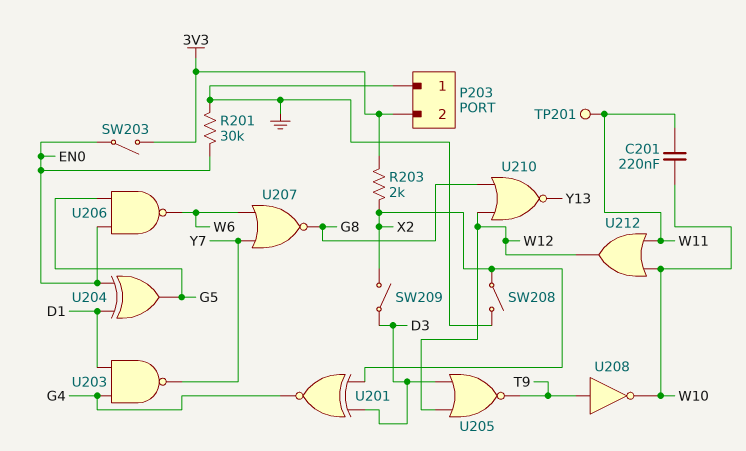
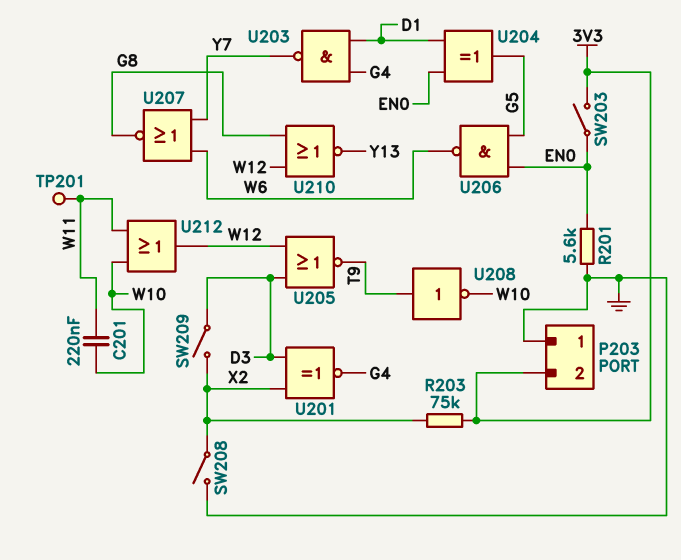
R201: 30k (EN0, GND) -> 5.6k (EN0, GND)
R203: 2k (3V3, X2) -> 75k (3V3, X2)

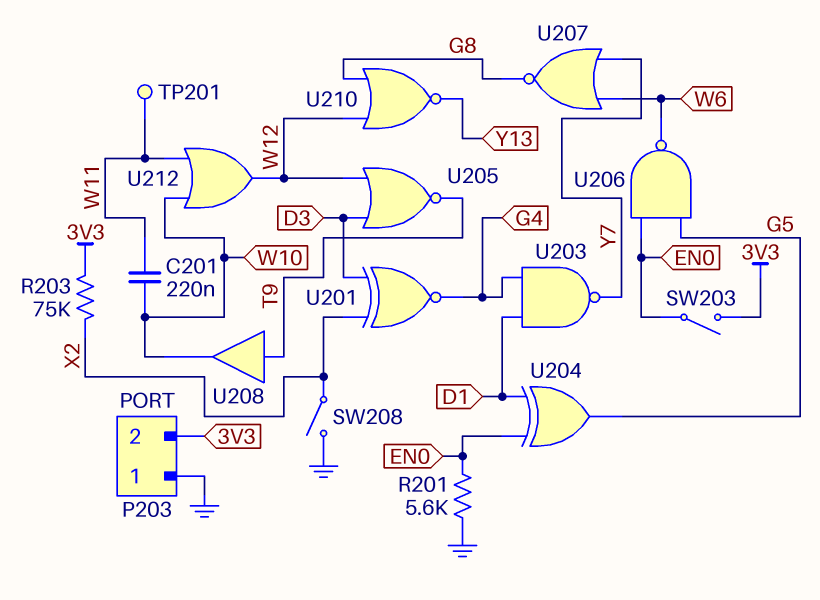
SW209: switch (D3, X2) -> none
U208: NOT (in T9, out W10) -> buffer (in T9, out W10)

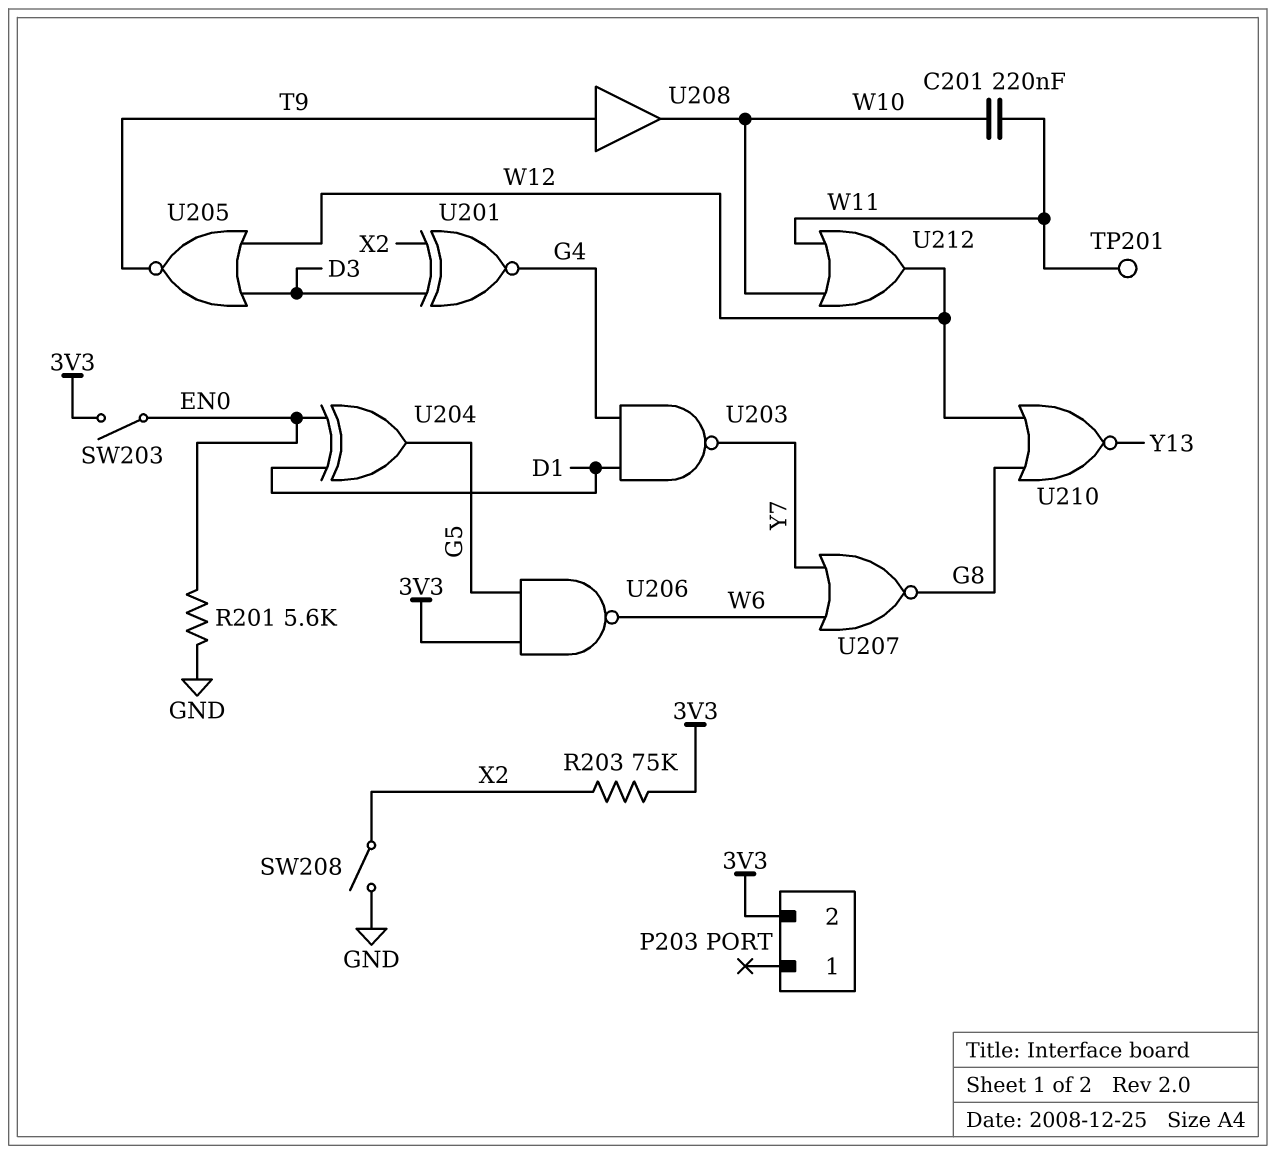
P203 pin 1: GND -> none
U206: NAND (in EN0, in G5, out W6) -> NAND (in 3V3, in G5, out W6)

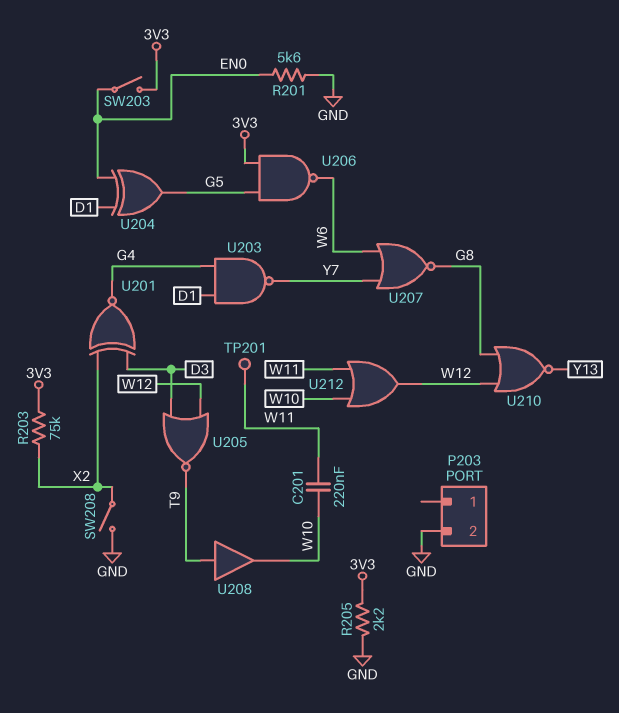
P203 pin 2: 3V3 -> GND
R205: none -> 2.2k (3V3, GND)

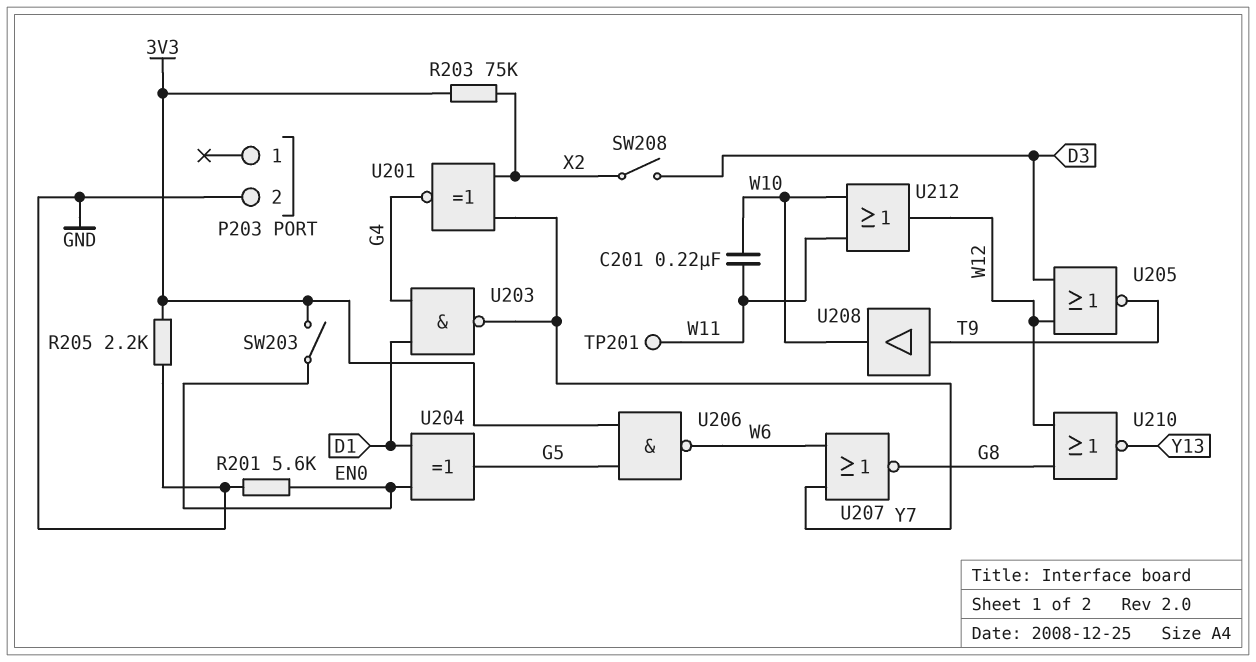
SW208: switch (GND, X2) -> switch (D3, X2)
U201: XNOR (in D3, in X2, out G4) -> XNOR (in X2, in Y7, out G4)

